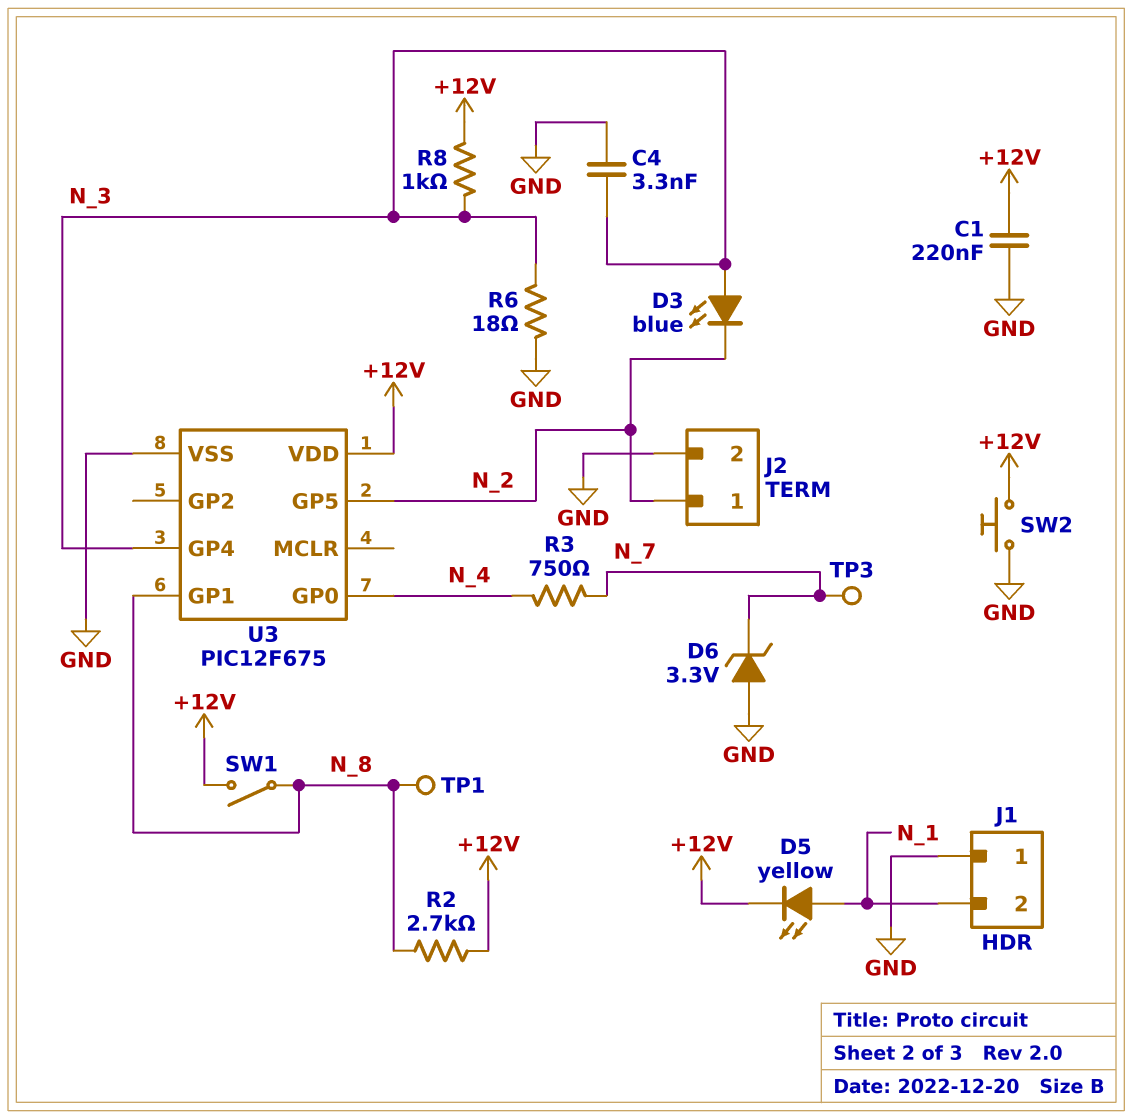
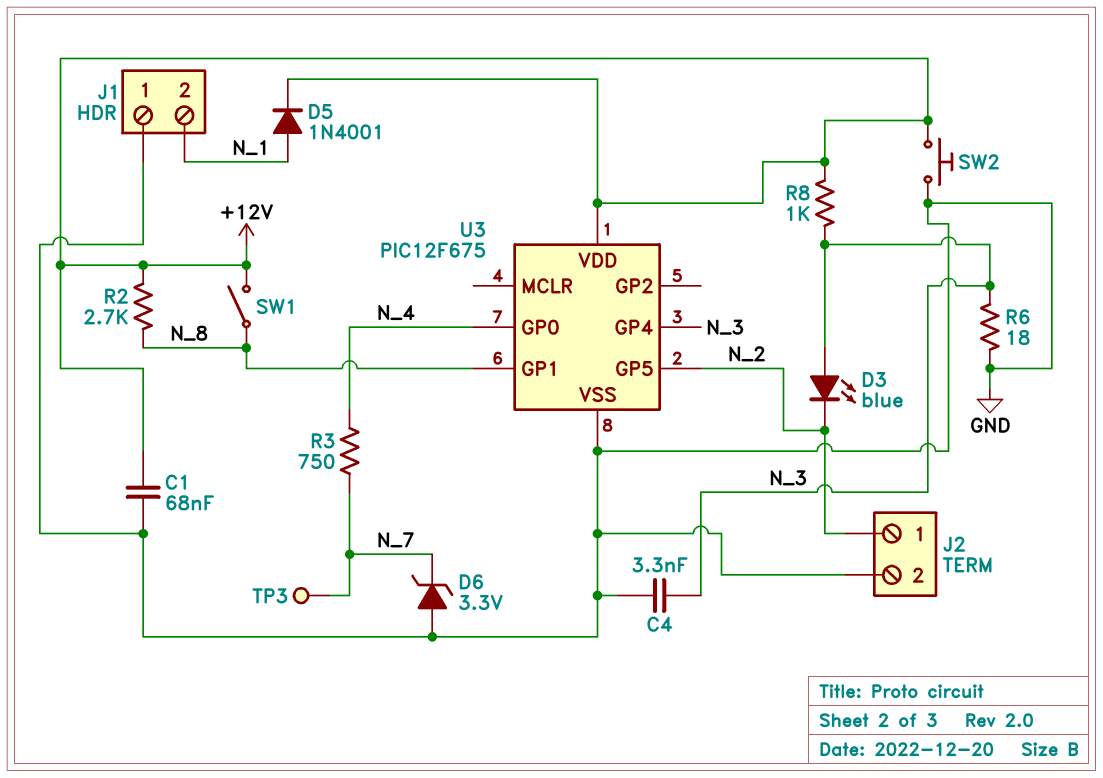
C1: 220nF (+12V, GND) -> 68nF (+12V, GND)
D5: LED yellow (A N_1, K +12V) -> diode 1N4001 (A N_1, K +12V)
TP1: test point (N_8) -> none

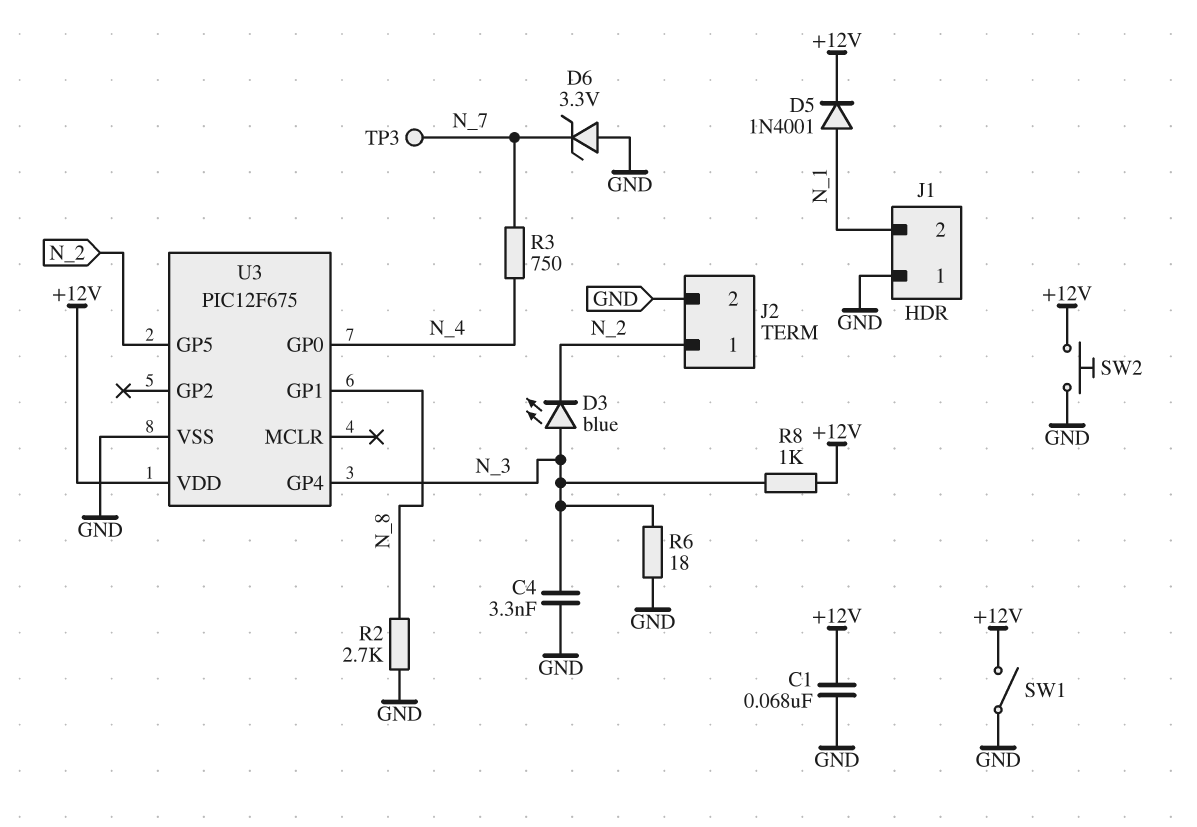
R2: 2.7k (+12V, N_8) -> 2.7k (GND, N_8)
SW1: switch (+12V, N_8) -> switch (+12V, GND)

